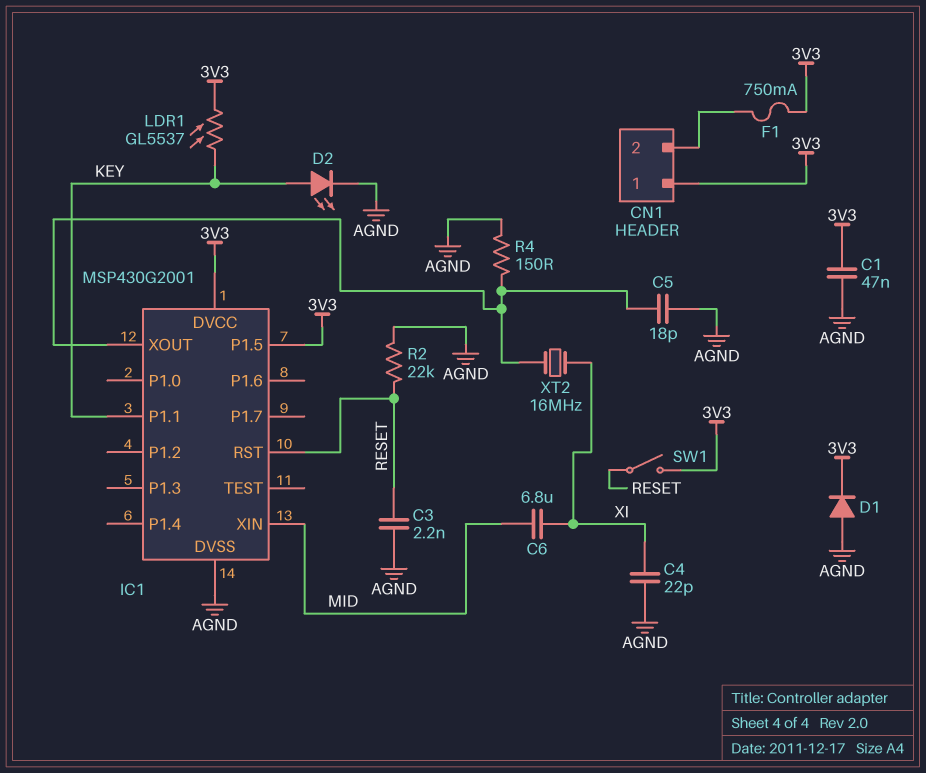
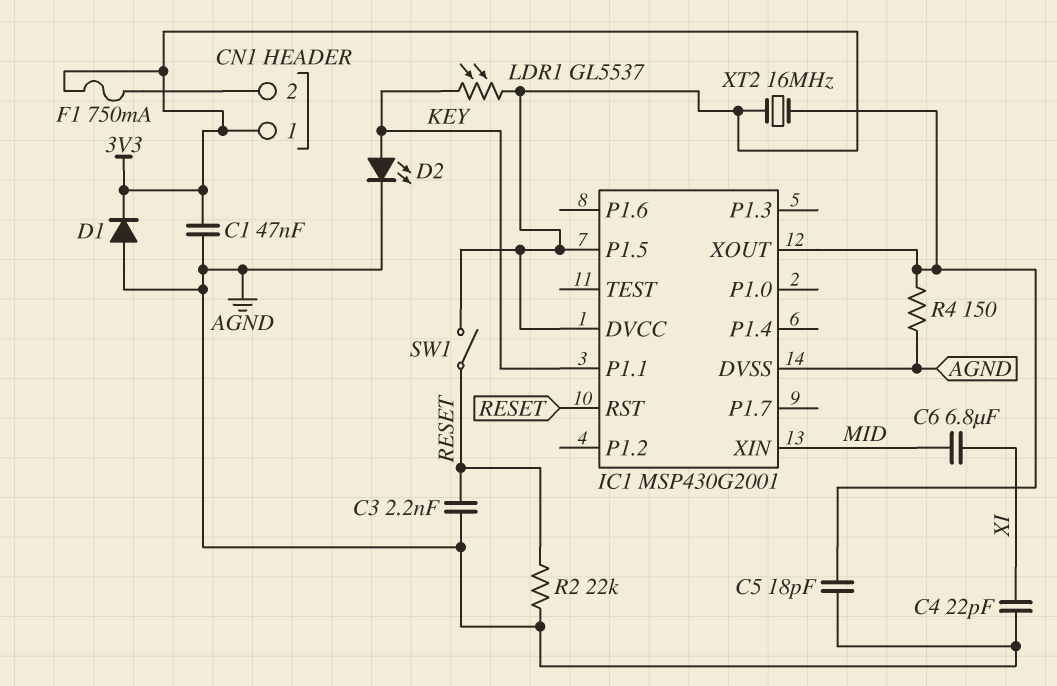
XT2: 16MHz (IC1/XOUT, XI) -> 16MHz (3V3, IC1/XOUT)

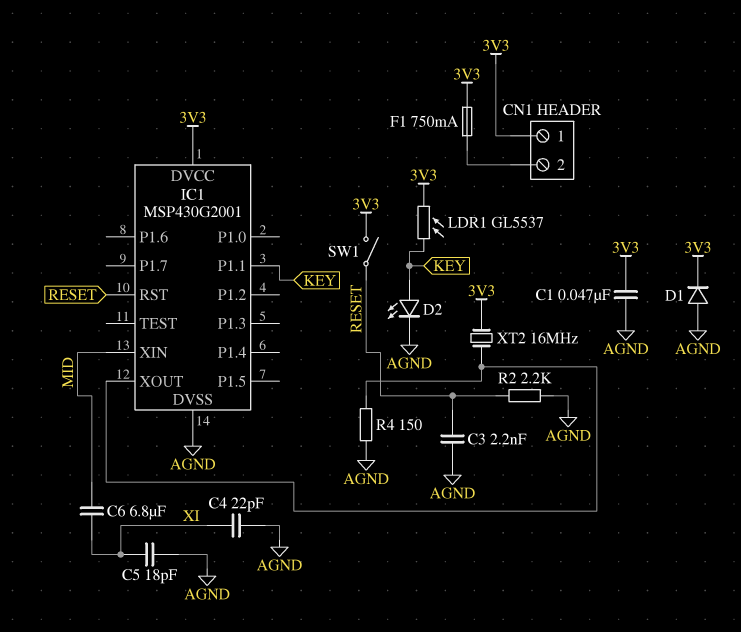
C5: 18pF (AGND, IC1/XOUT) -> 18pF (AGND, XI)
IC1 pin P1.5: 3V3 -> none
R2: 22k (AGND, RESET) -> 2.2k (AGND, RESET)

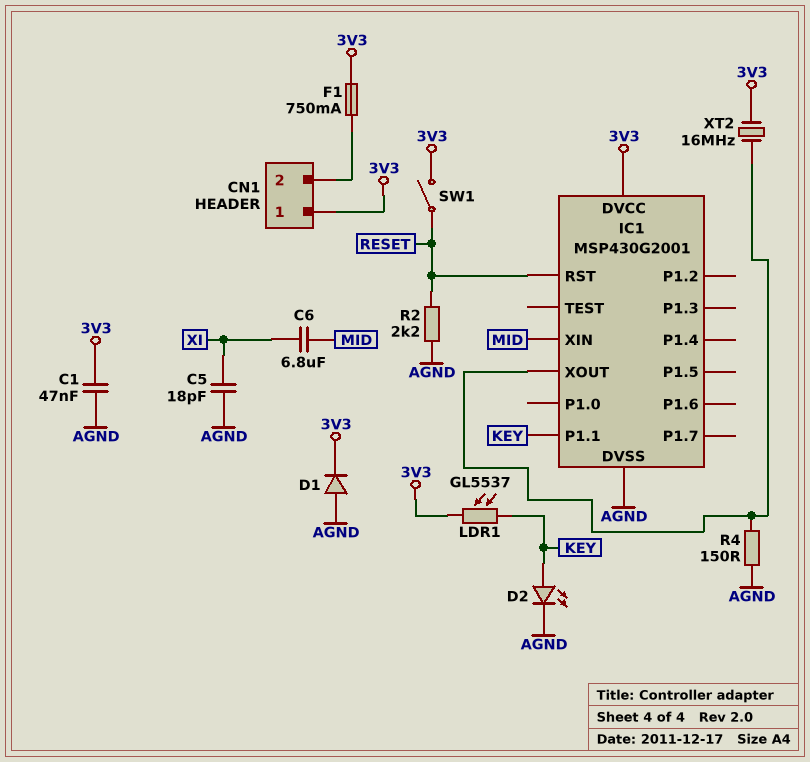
C3: 2.2nF (AGND, RESET) -> none
C4: 22pF (AGND, XI) -> none

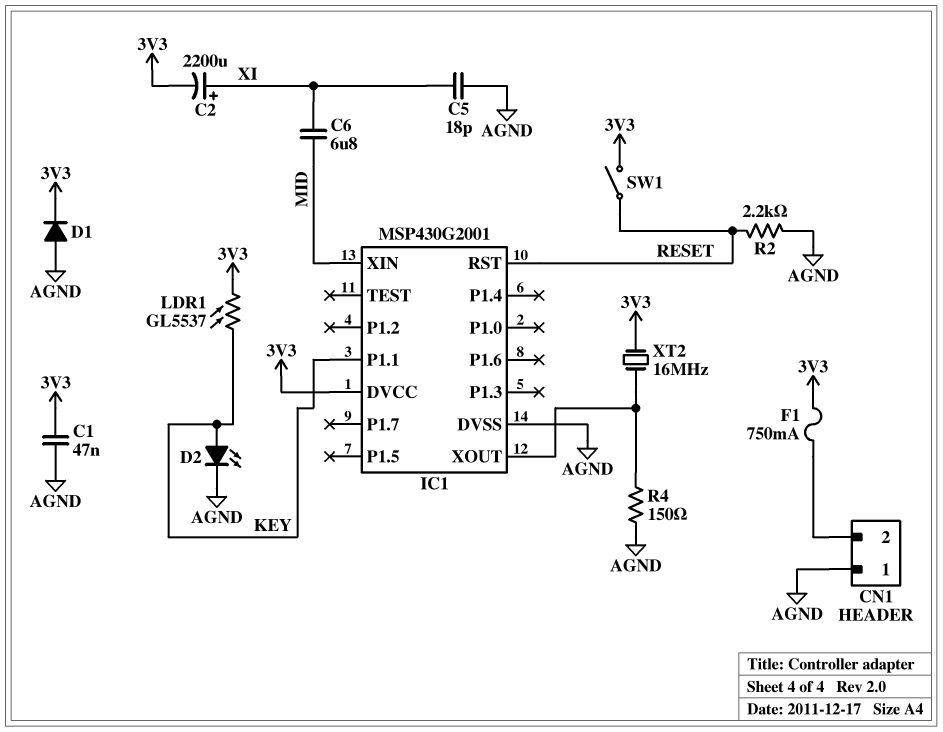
C2: none -> 2200uF (plus XI, minus 3V3)
CN1 pin 1: 3V3 -> AGND

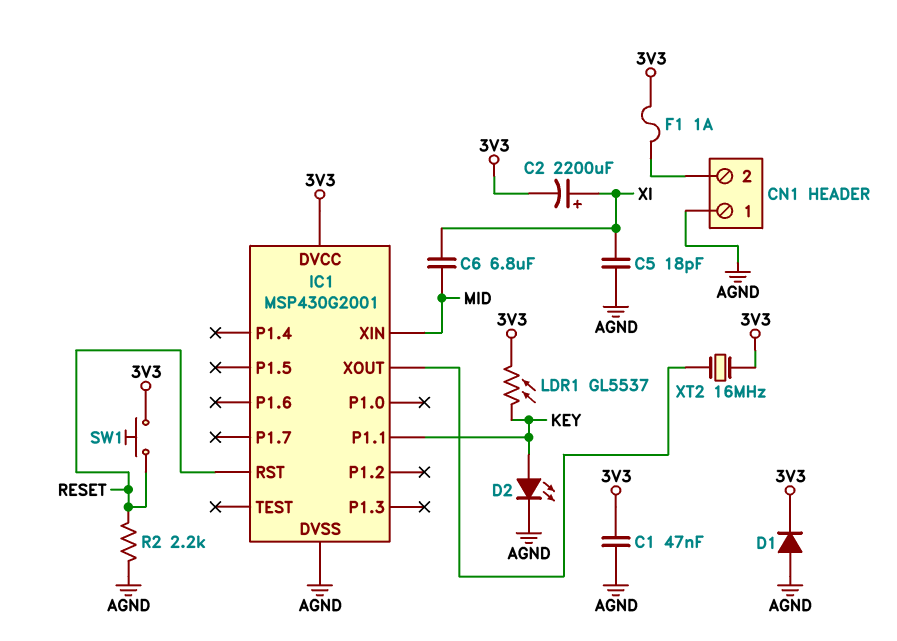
F1: 750mA (3V3, CN1/2) -> 1A (3V3, CN1/2)
R4: 150 (AGND, IC1/XOUT) -> none
SW1: switch (3V3, RESET) -> button (3V3, RESET)

